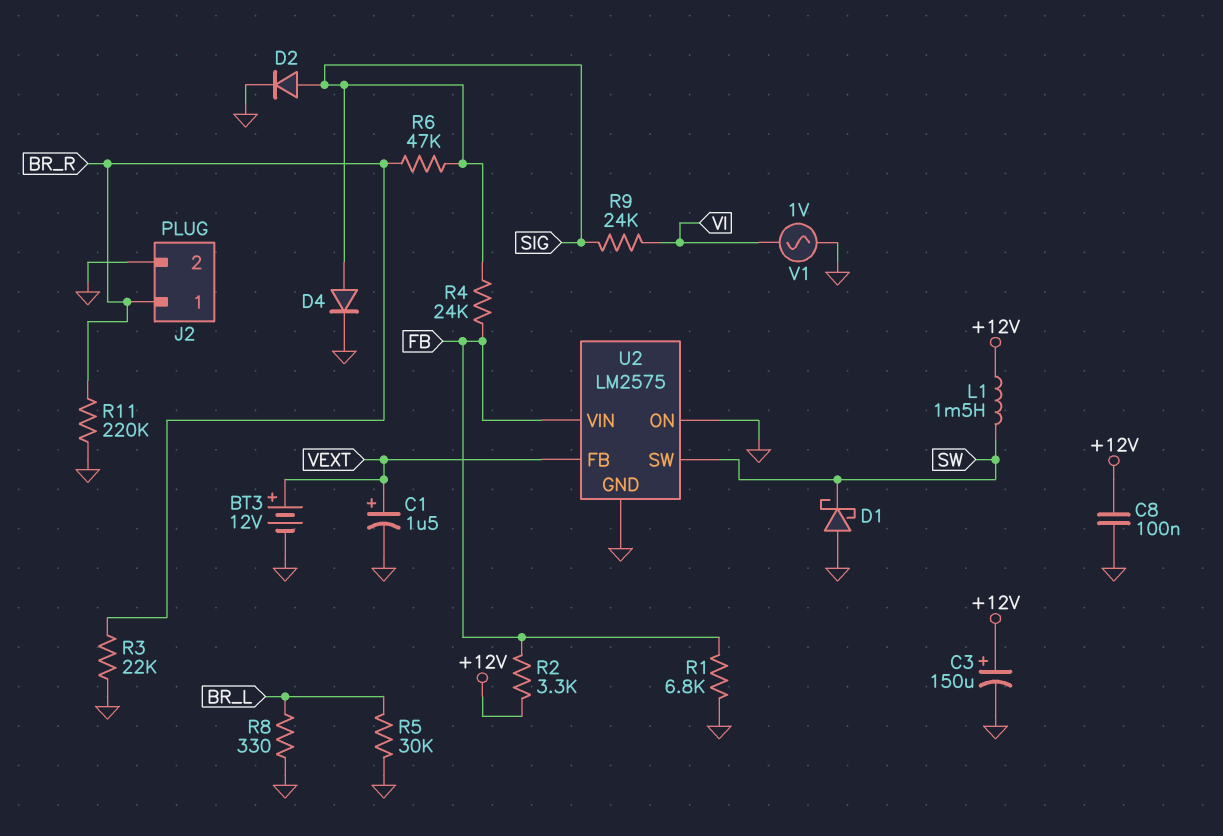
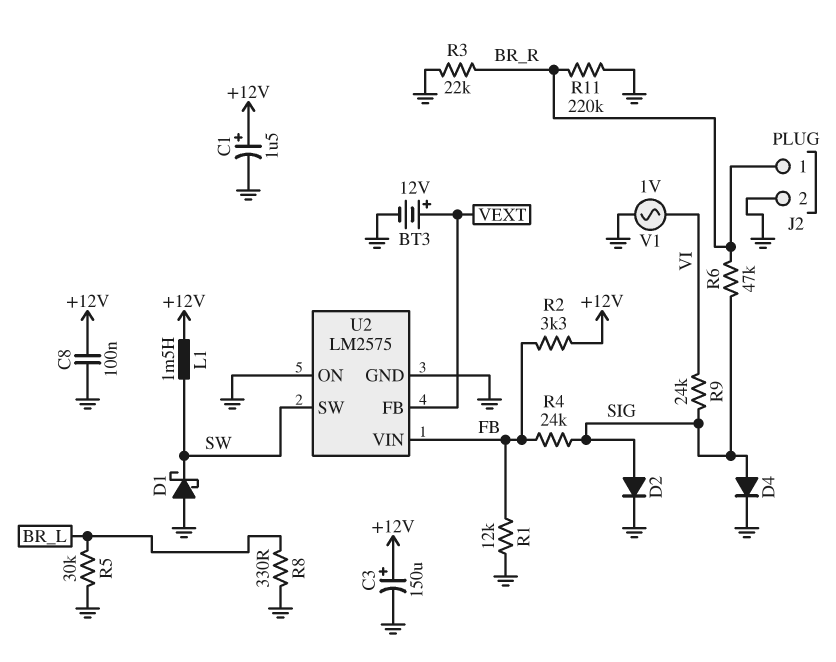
C1: 1.5uF (plus VEXT, minus GND) -> 1.5uF (plus +12V, minus GND)
R1: 6.8k (FB, GND) -> 12k (FB, GND)

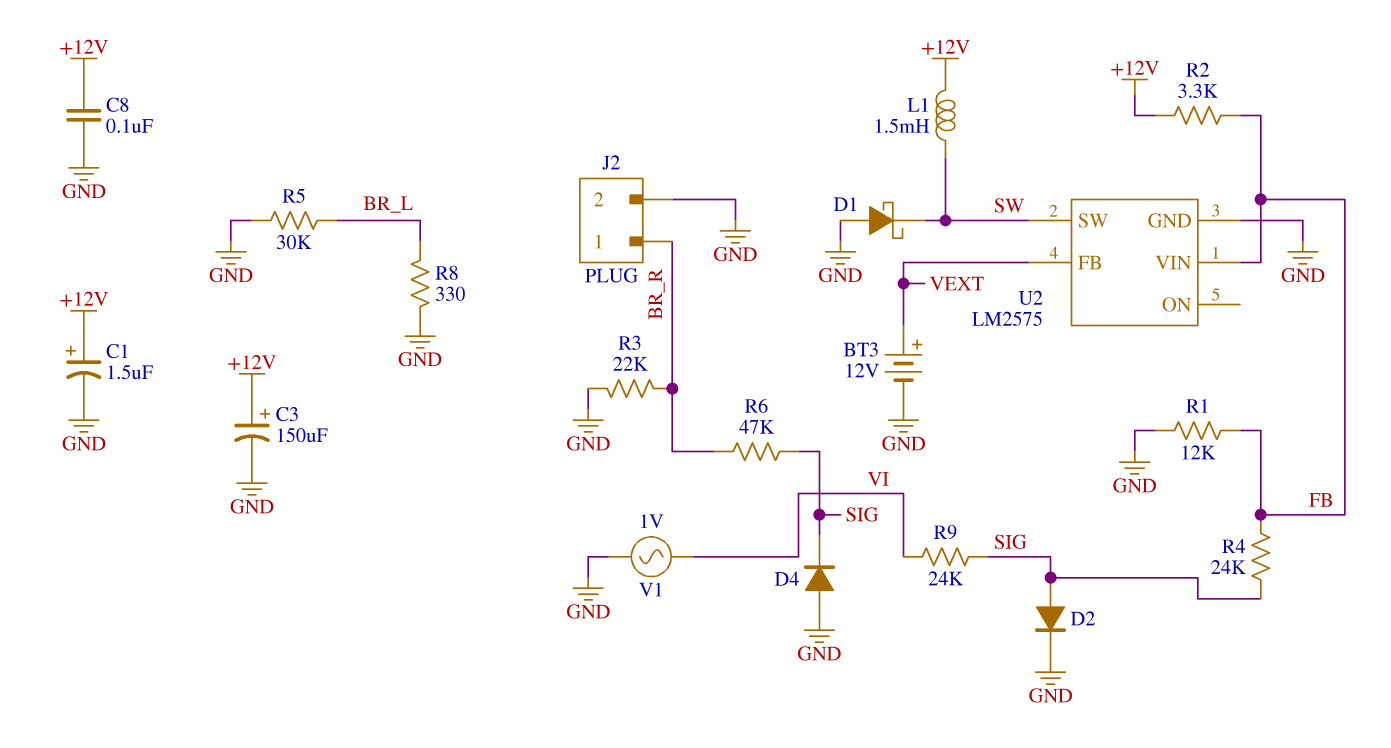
D4: diode (A SIG, K GND) -> diode (A GND, K SIG)
R11: 220k (BR_R, GND) -> none
U2 pin ON: GND -> none

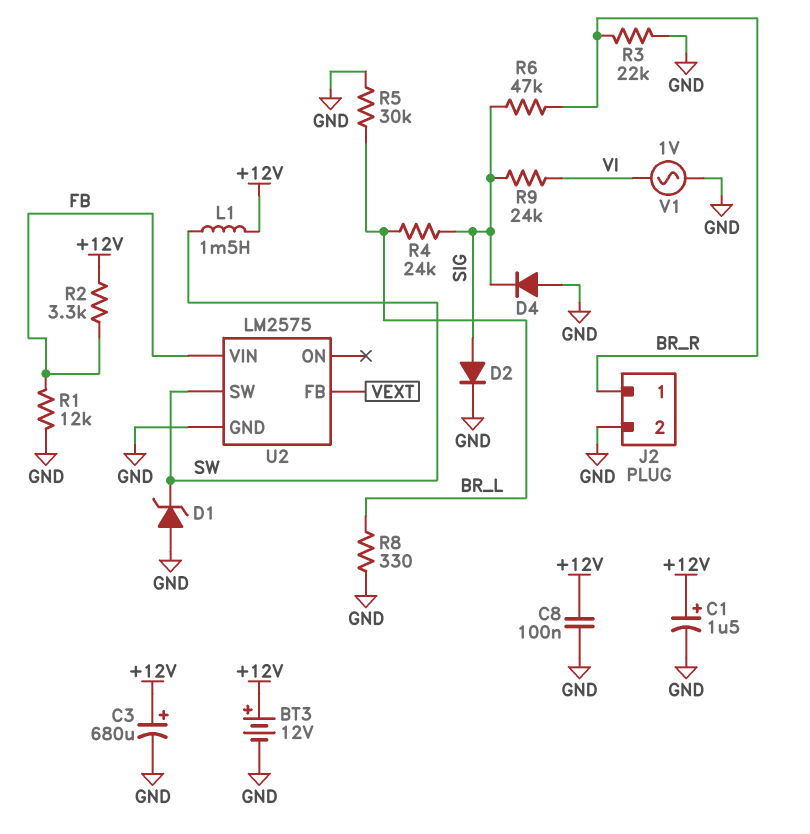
BT3: 12V (plus VEXT, minus GND) -> 12V (plus +12V, minus GND)
C3: 150uF (plus +12V, minus GND) -> 680uF (plus +12V, minus GND)
D1: schottky (A GND, K SW) -> zener (A GND, K SW)
R4: 24k (FB, SIG) -> 24k (BR_L, SIG)

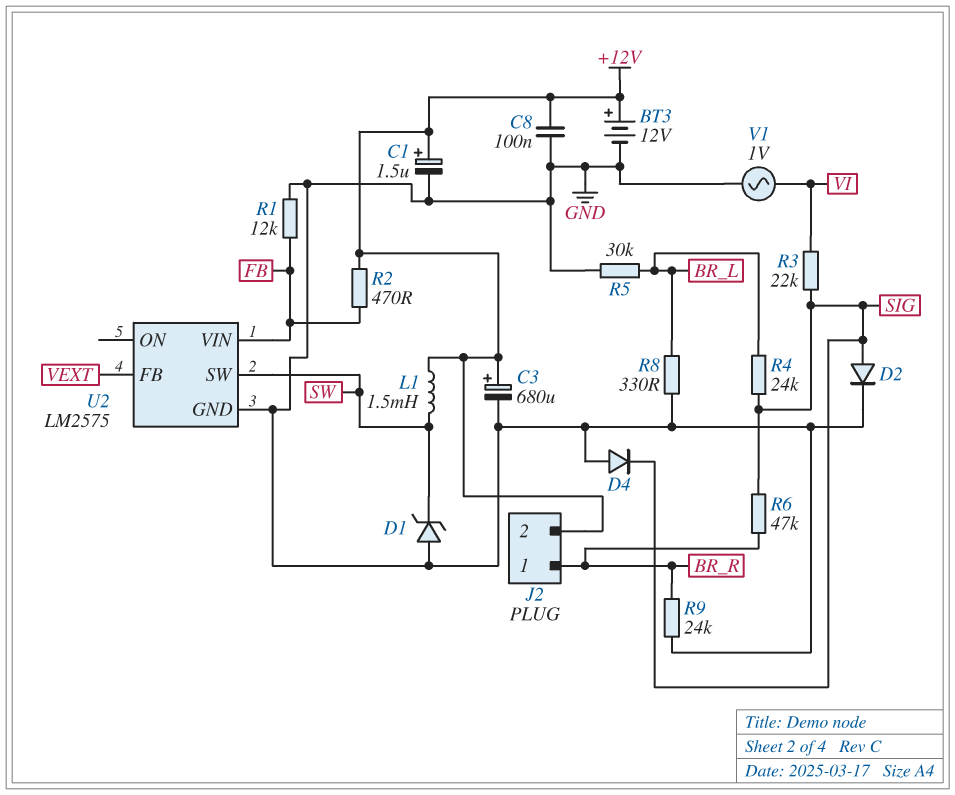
J2 pin 2: GND -> +12V
R2: 3.3k (+12V, FB) -> 470 (+12V, FB)
R3: 22k (BR_R, GND) -> 22k (SIG, VI)
R9: 24k (SIG, VI) -> 24k (BR_R, GND)

